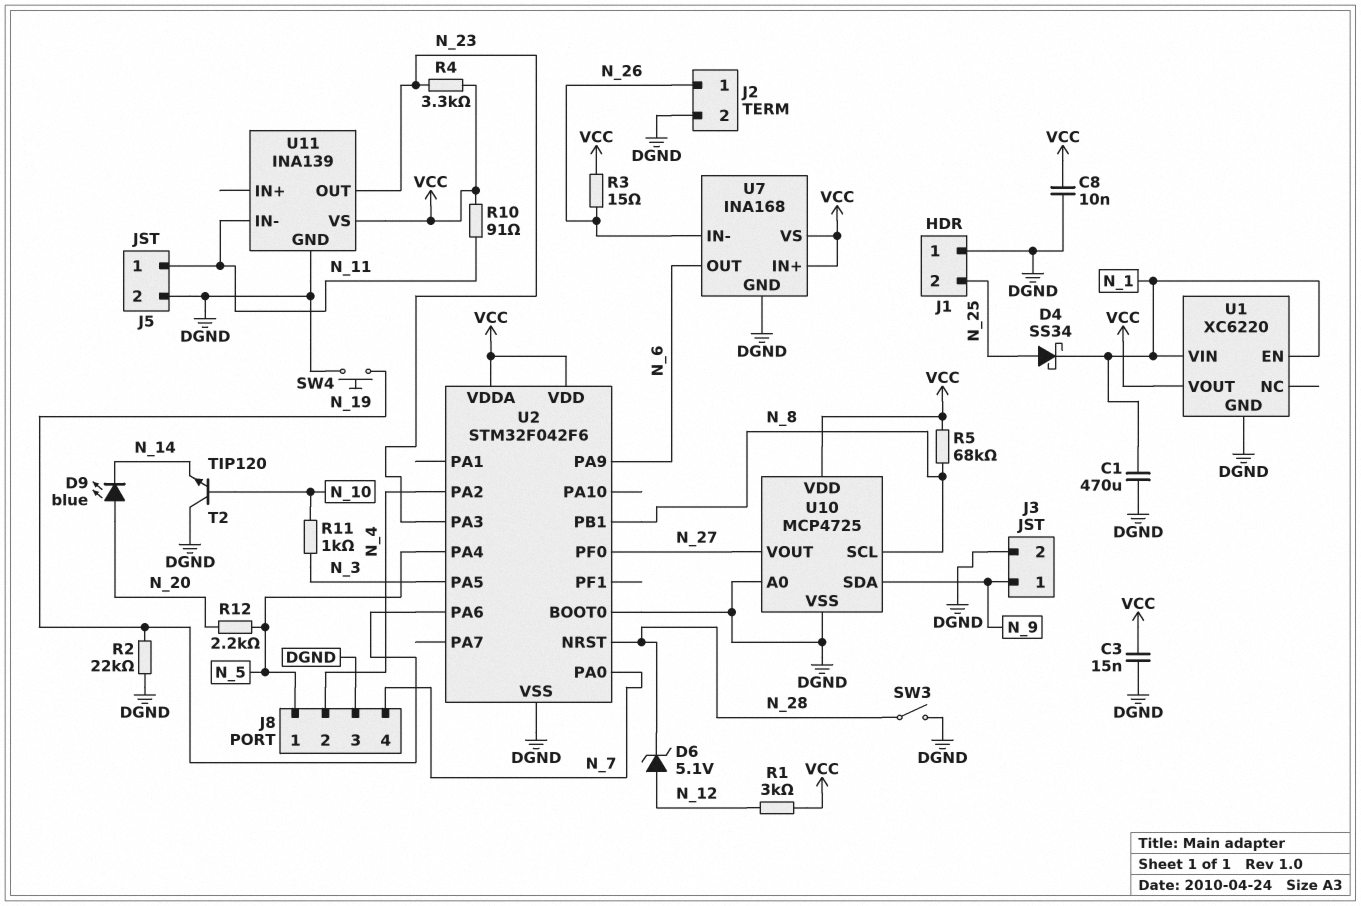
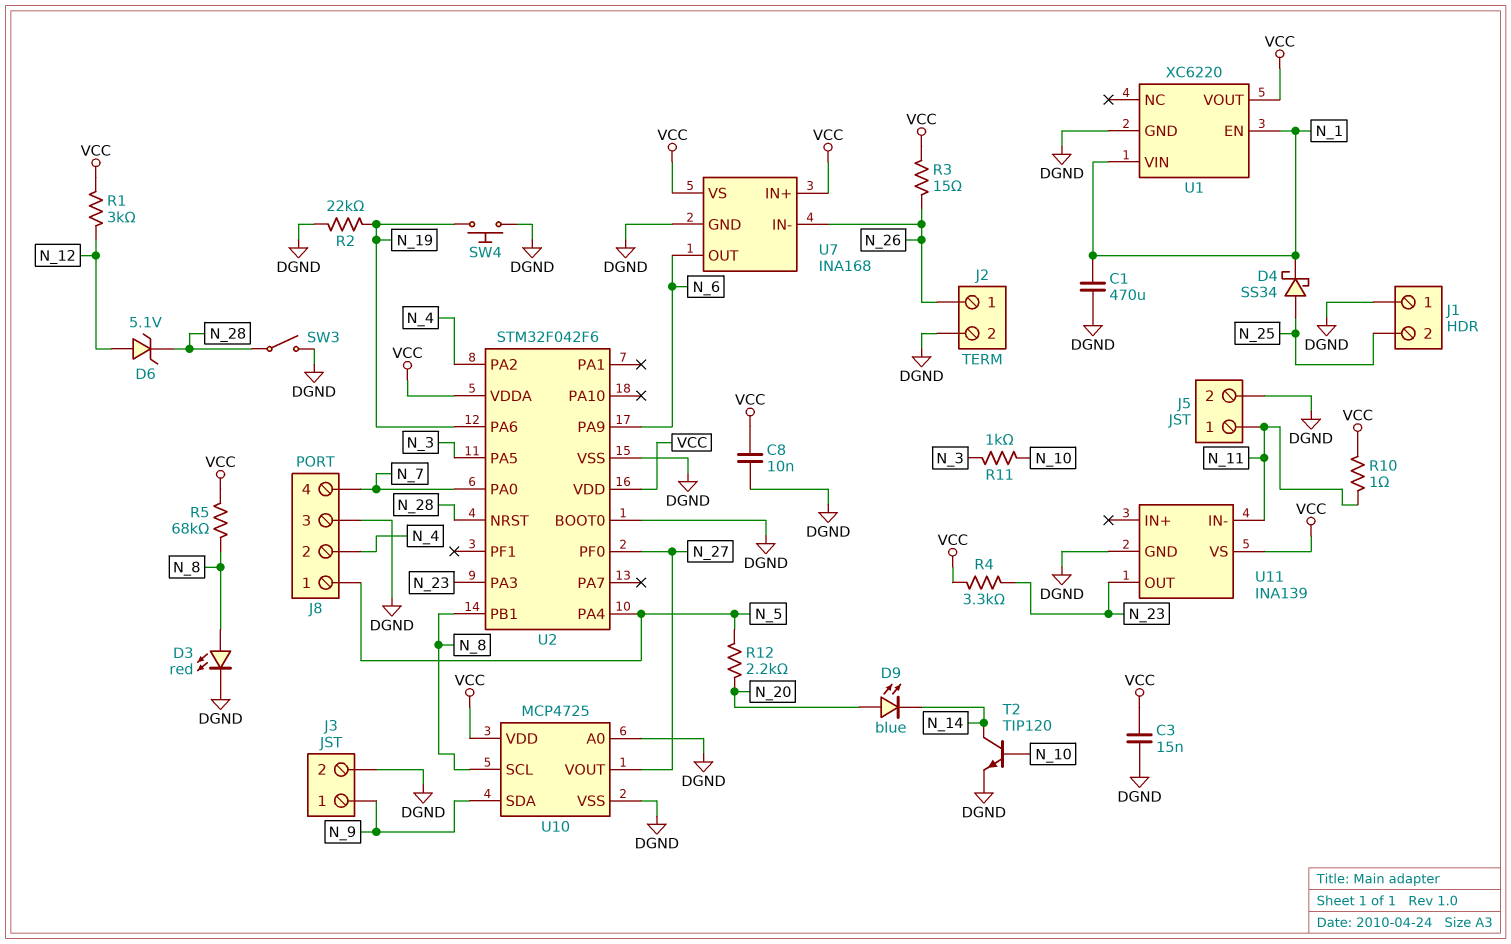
D3: none -> LED red (A N_8, K DGND)
R10: 91 (N_11, VCC) -> 1 (N_11, VCC)
T2: NPN TIP120 (B N_10, C DGND, E N_14) -> NPN TIP120 (B N_10, C N_14, E DGND)

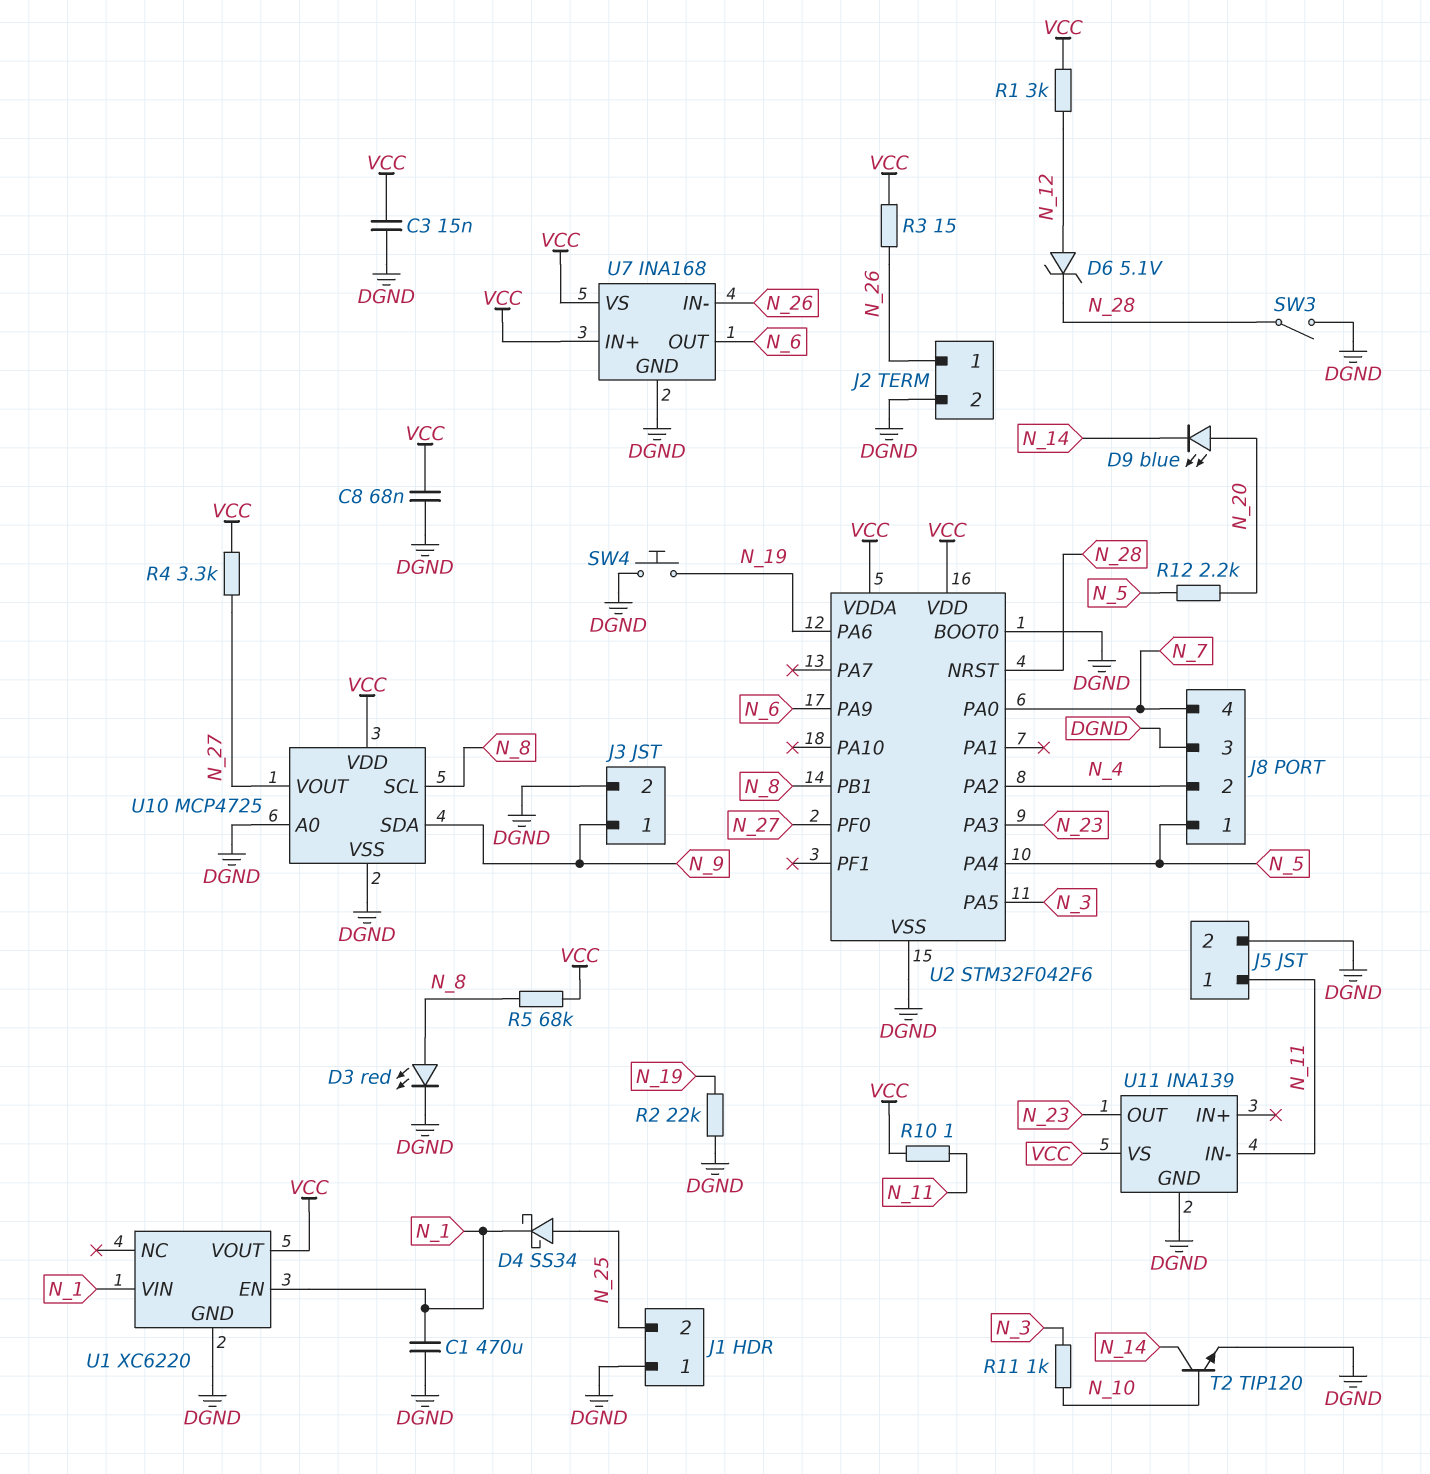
C8: 10nF (DGND, VCC) -> 68nF (DGND, VCC)
R4: 3.3k (N_23, VCC) -> 3.3k (N_27, VCC)

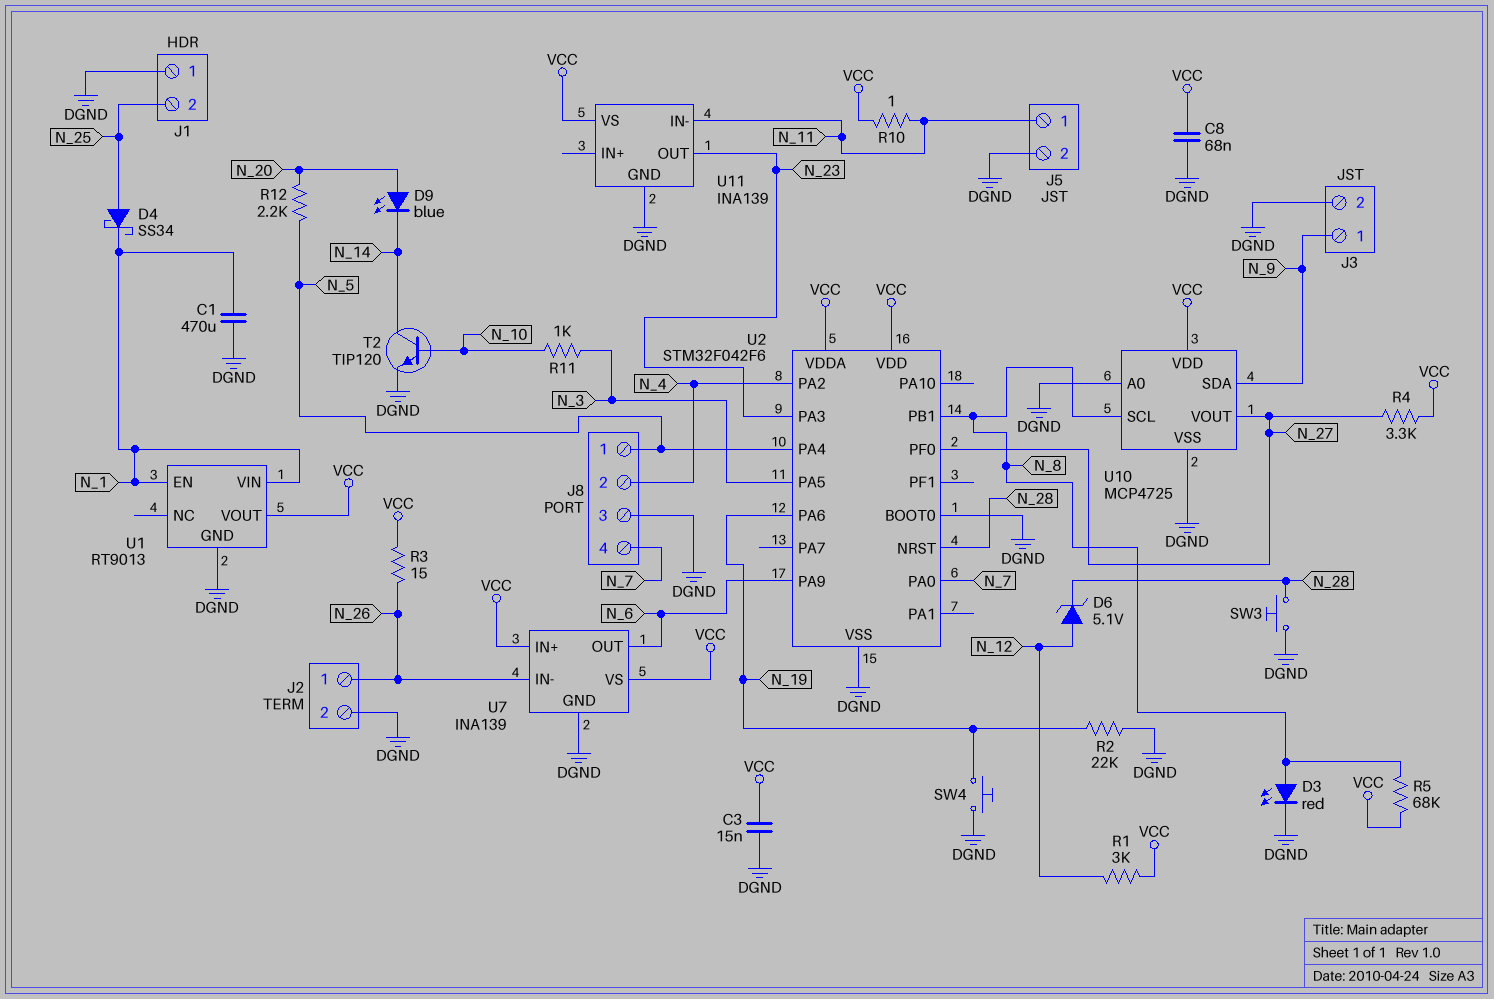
SW3: switch (DGND, N_28) -> button (DGND, N_28)
U1: XC6220 -> RT9013
U7: INA168 -> INA139

